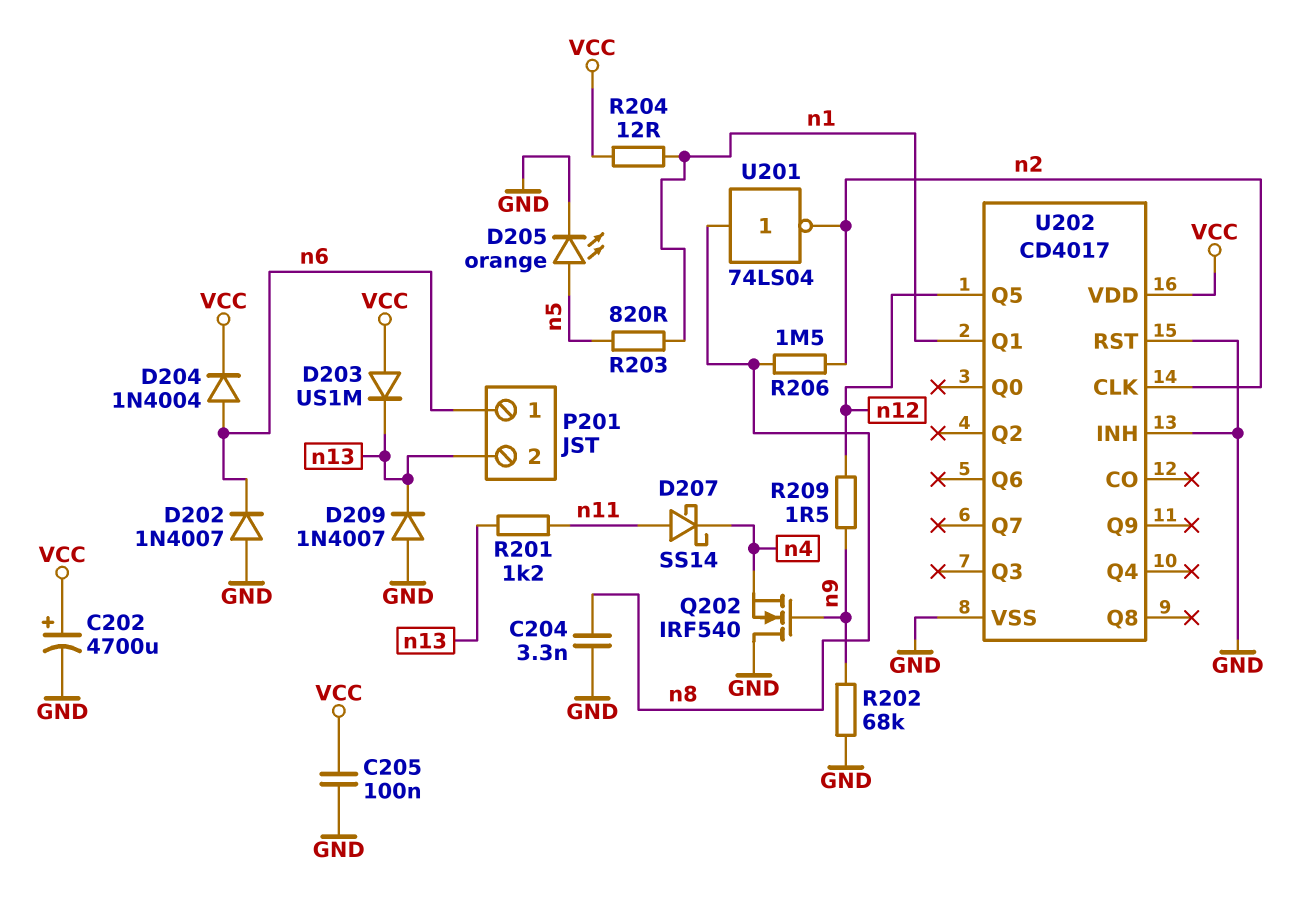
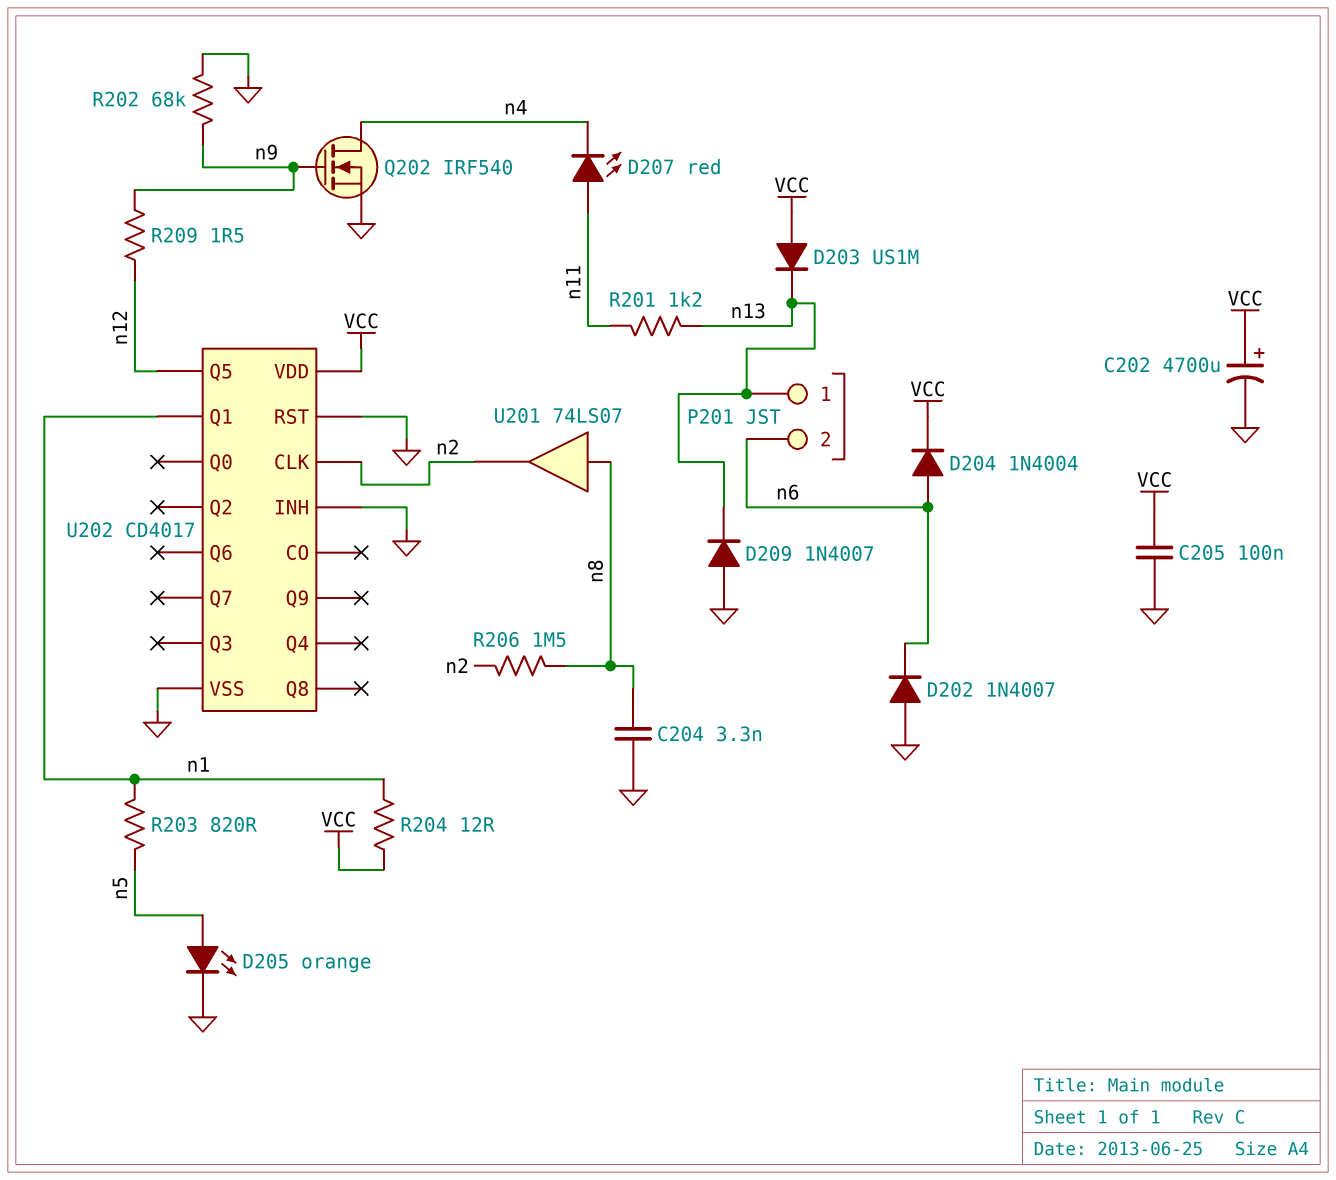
D207: schottky SS14 (A n11, K n4) -> LED red (A n11, K n4)
P201 pin 1: n6 -> n13
P201 pin 2: n13 -> n6
Q202: NMOS IRF540 (G n9, D GND, S n4) -> NMOS IRF540 (G n9, D n4, S GND)
U201: NOT 74LS04 (in n8, out n2) -> buffer 74LS07 (in n8, out n2)

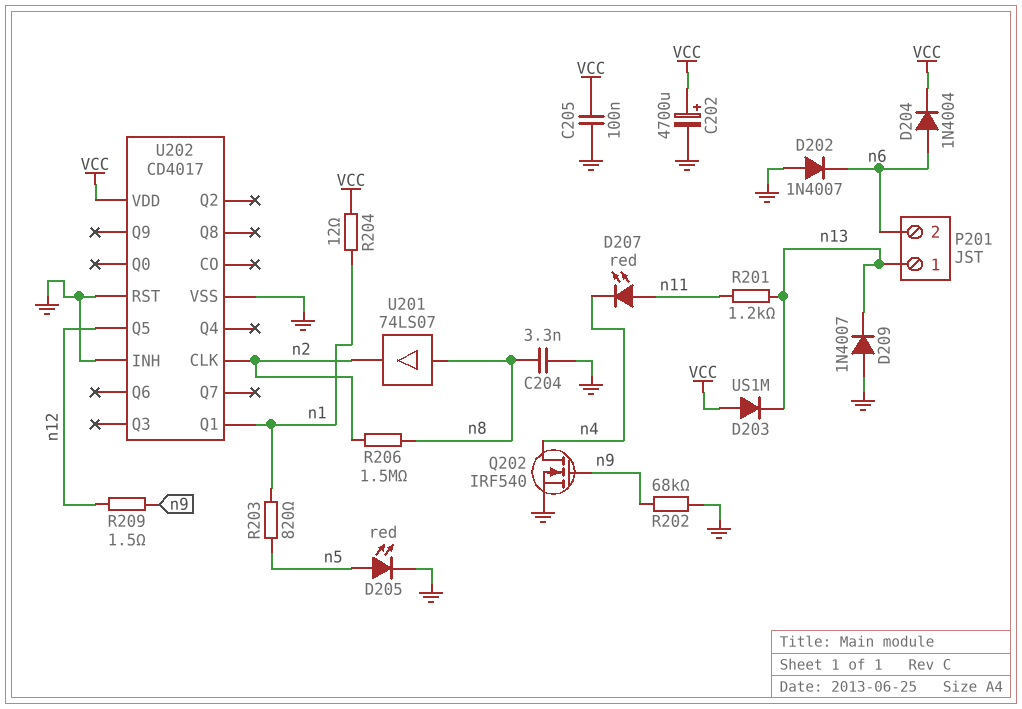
D205: LED orange (A n5, K GND) -> LED red (A n5, K GND)

